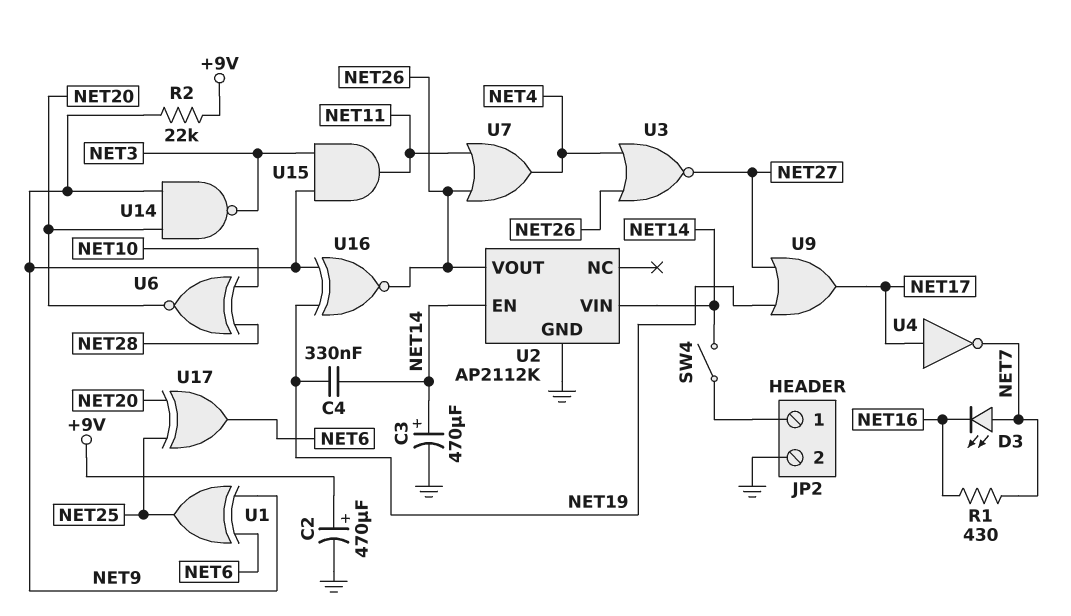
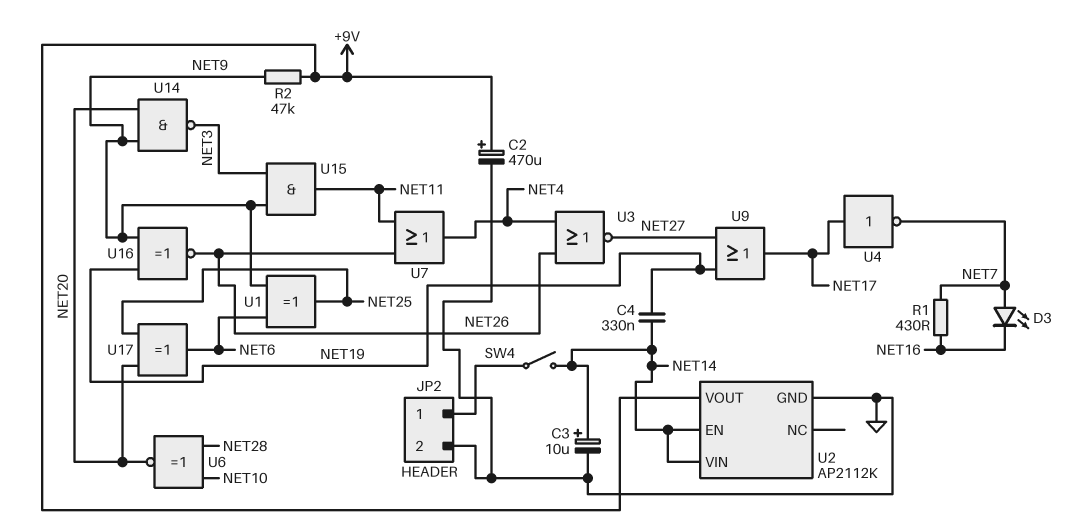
C3: 470uF (plus NET14, minus GND) -> 10uF (plus NET14, minus GND)
R2: 22k (+9V, NET9) -> 47k (+9V, NET9)
U2 pin VOUT: NET26 -> +9V

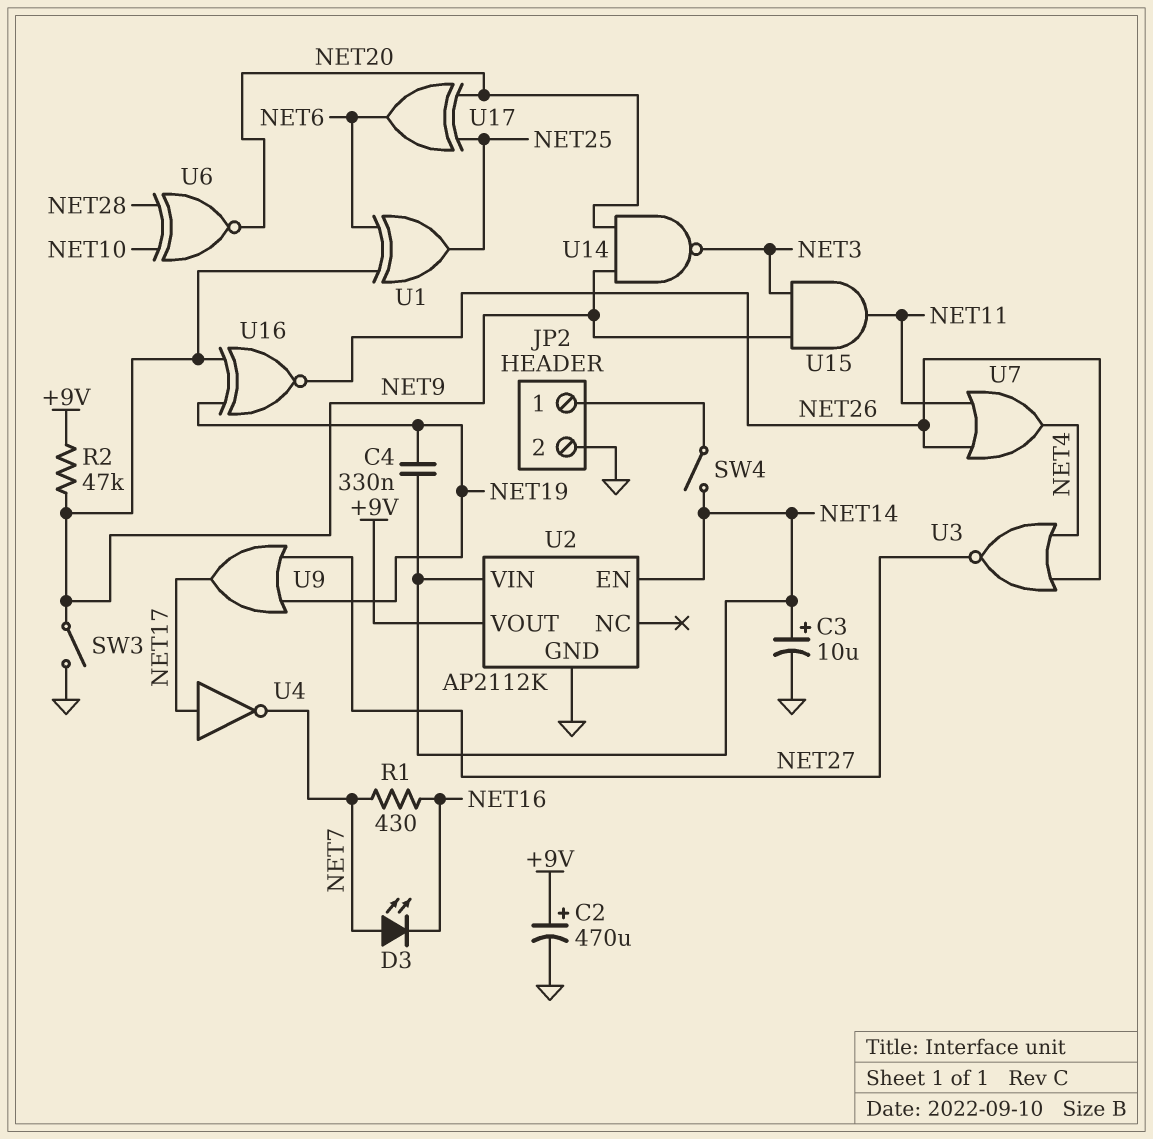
SW3: none -> switch (GND, NET9)

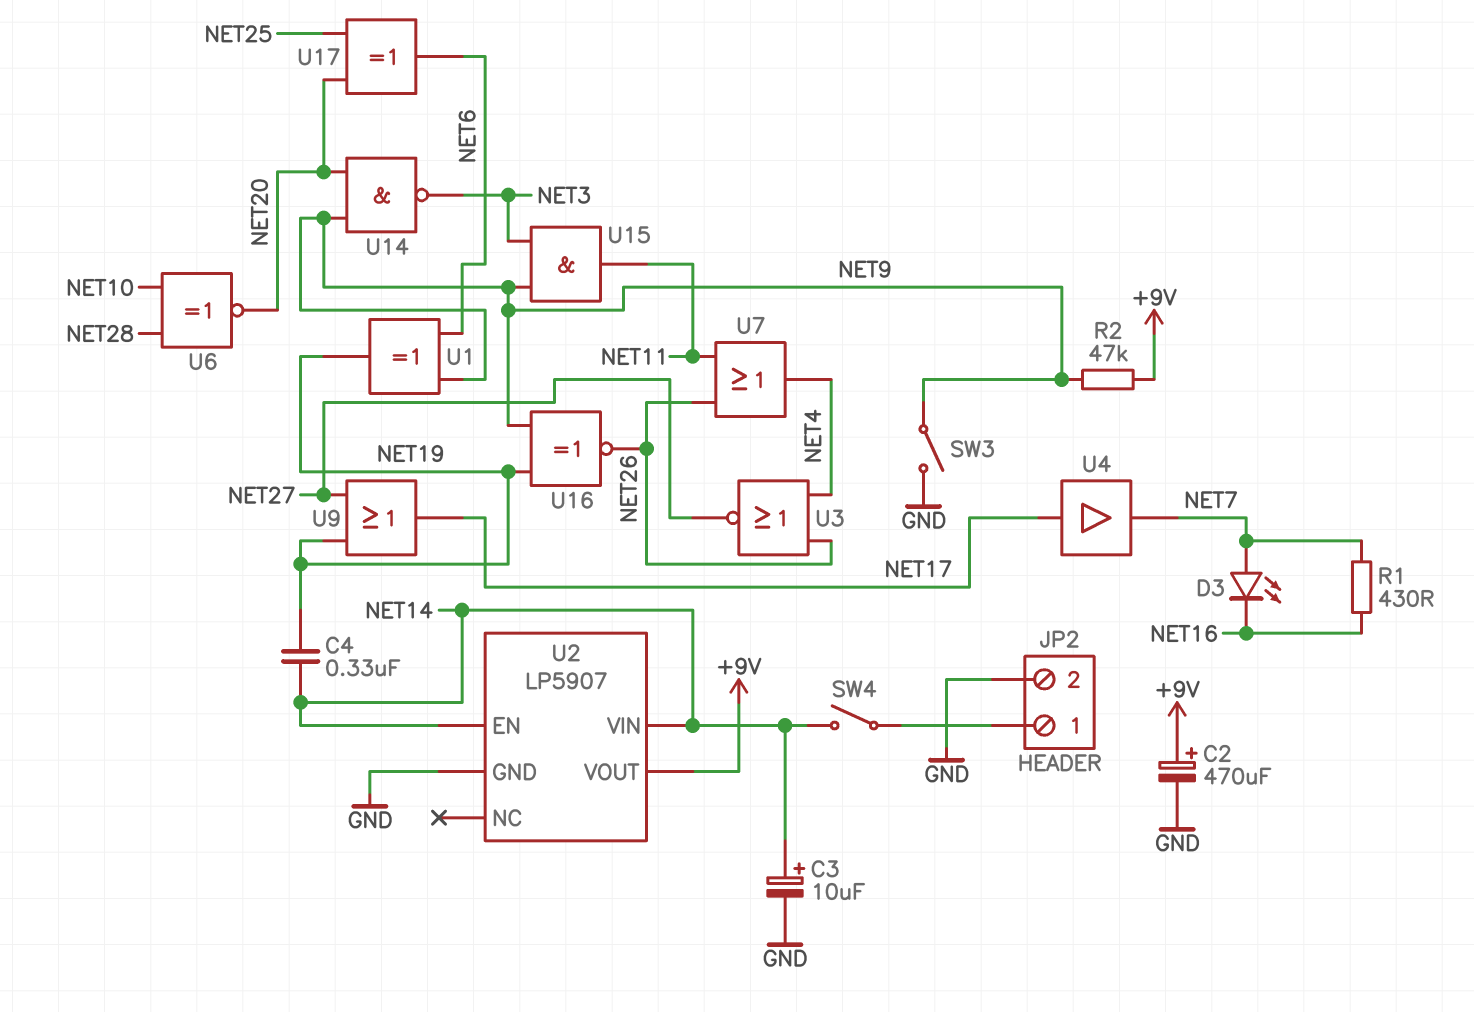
U1: XOR (in NET6, in NET9, out NET25) -> XOR (in NET6, in NET9, out NET19)
U2: AP2112K -> LP5907
U4: NOT (in NET17, out NET7) -> buffer (in NET17, out NET7)

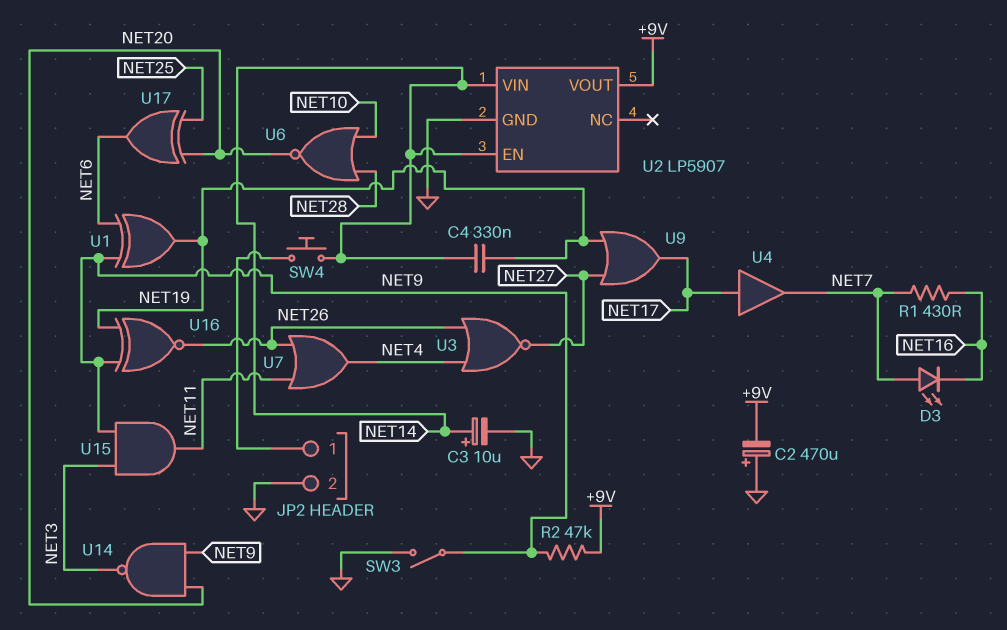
C2: 470uF (plus +9V, minus GND) -> 470uF (plus GND, minus +9V)
SW4: switch (JP2/1, NET14) -> button (JP2/1, NET14)
U6: XNOR (in NET10, in NET28, out NET20) -> NOR (in NET10, in NET28, out NET20)

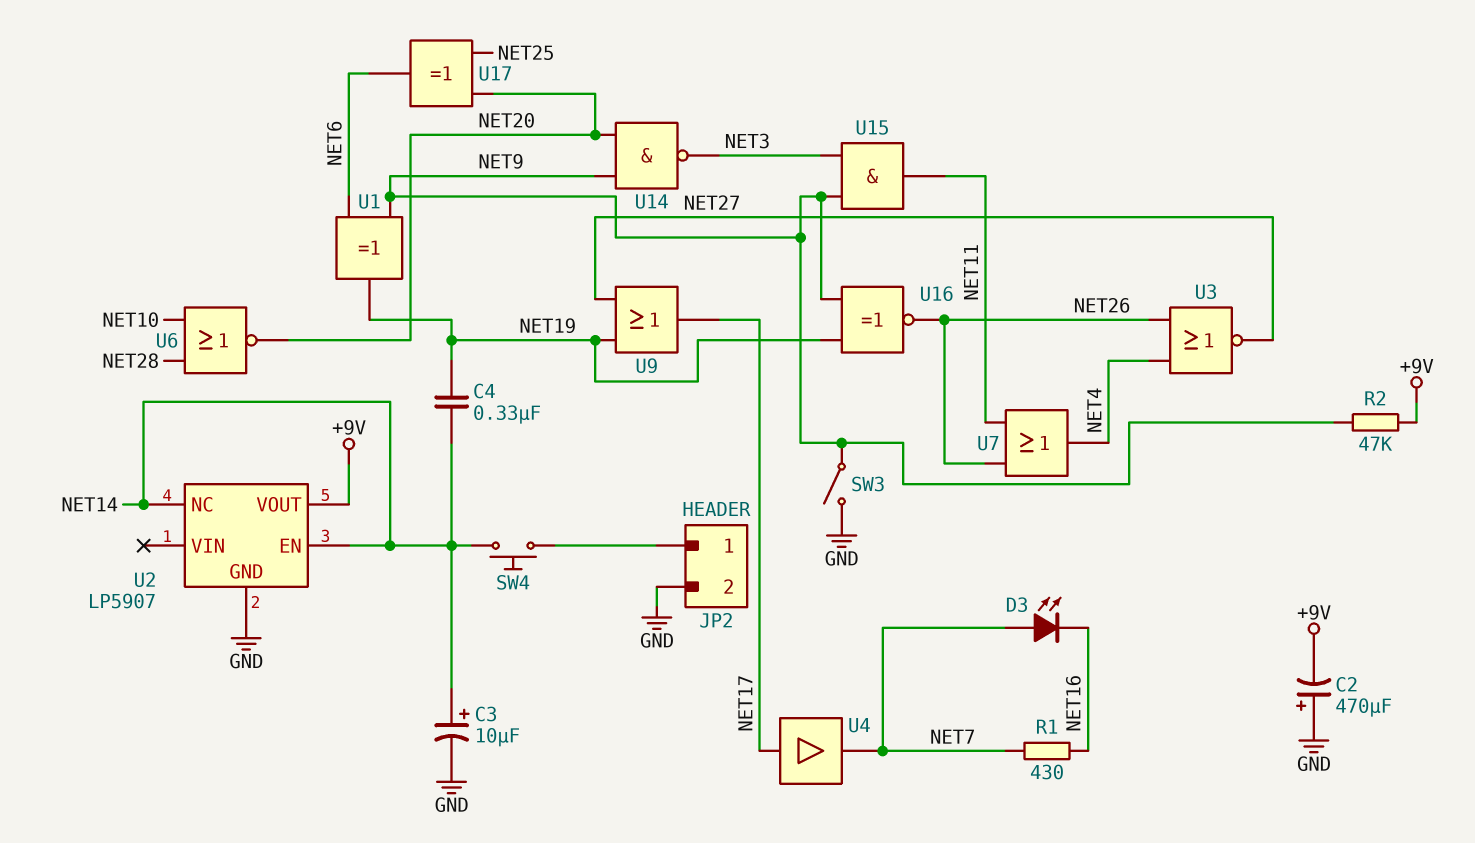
U2 pin NC: none -> NET14
U2 pin VIN: NET14 -> none

